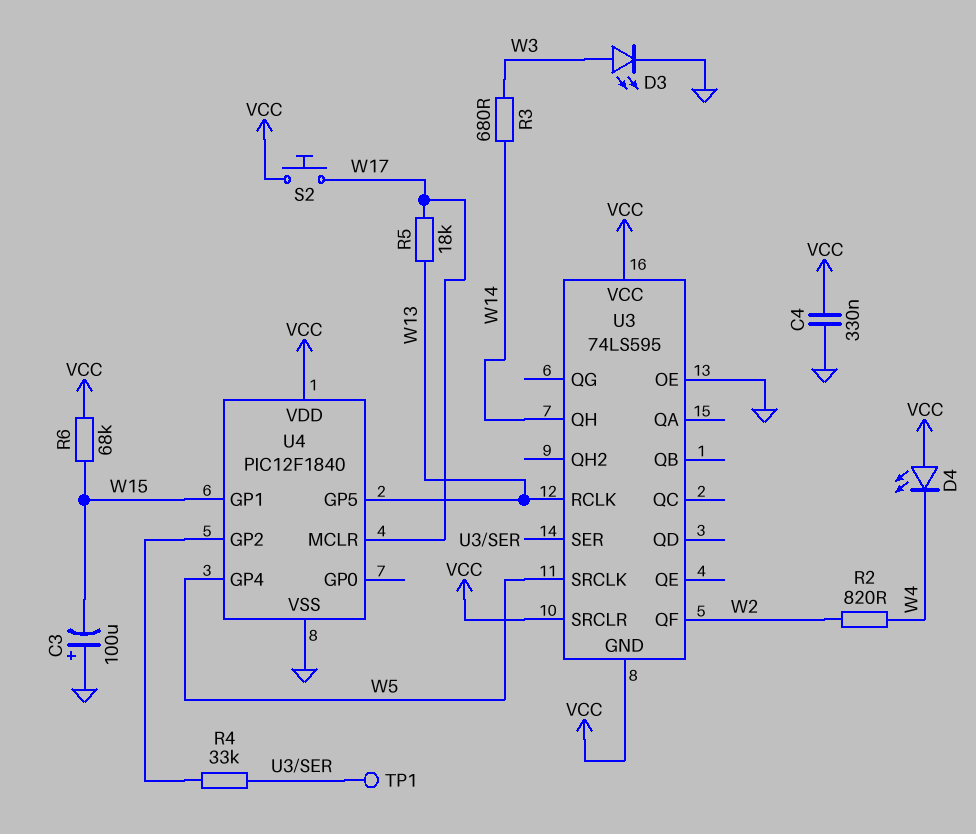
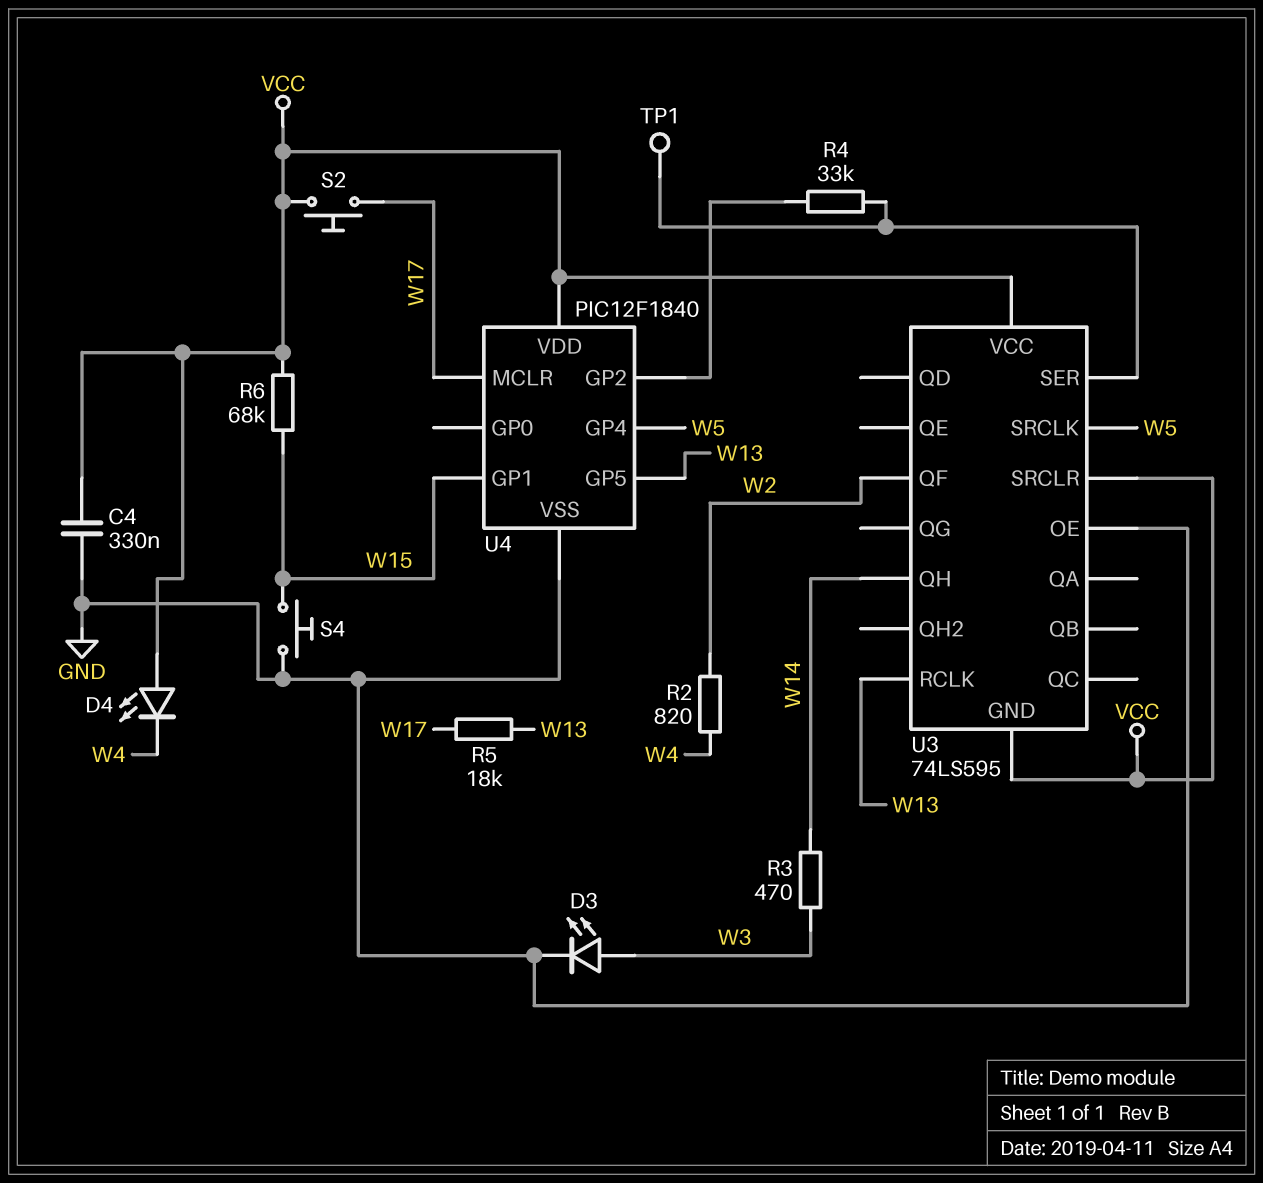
C3: 100uF (plus GND, minus W15) -> none
R3: 680 (W3, W14) -> 470 (W3, W14)
S4: none -> button (GND, W15)

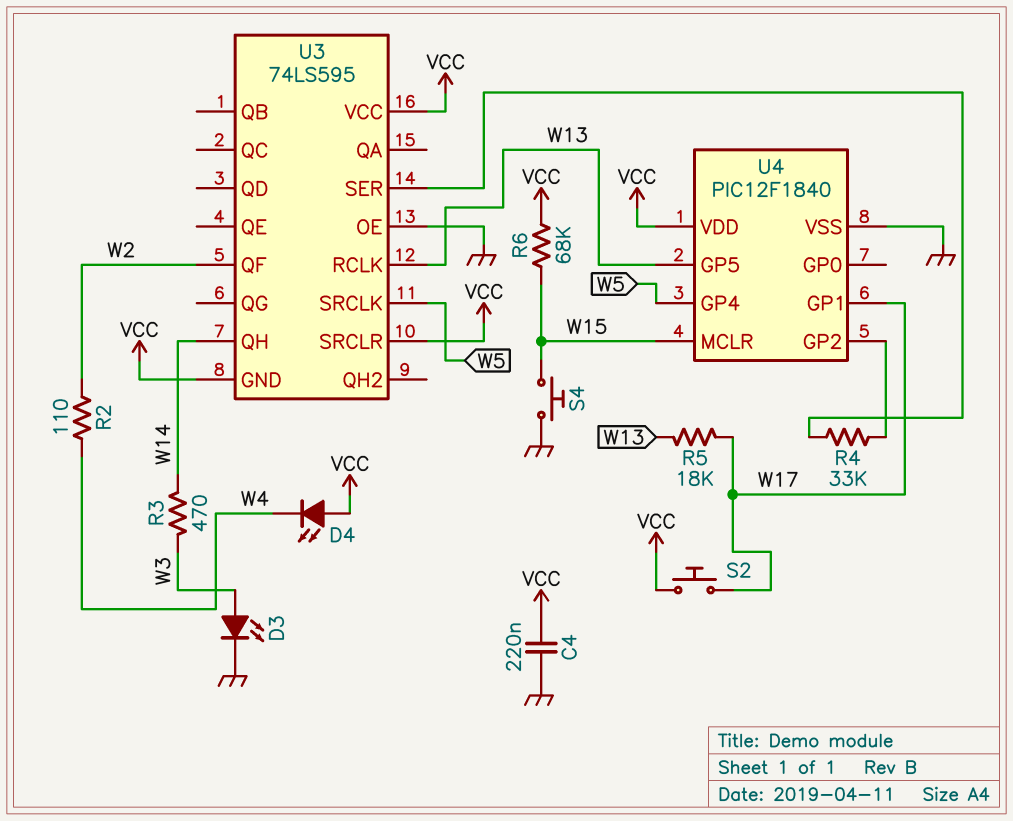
C4: 330nF (GND, VCC) -> 220nF (GND, VCC)
R2: 820 (W2, W4) -> 110 (W2, W4)
TP1: test point (U3/SER) -> none
U4 pin GP1: W15 -> W17
U4 pin MCLR: W17 -> W15

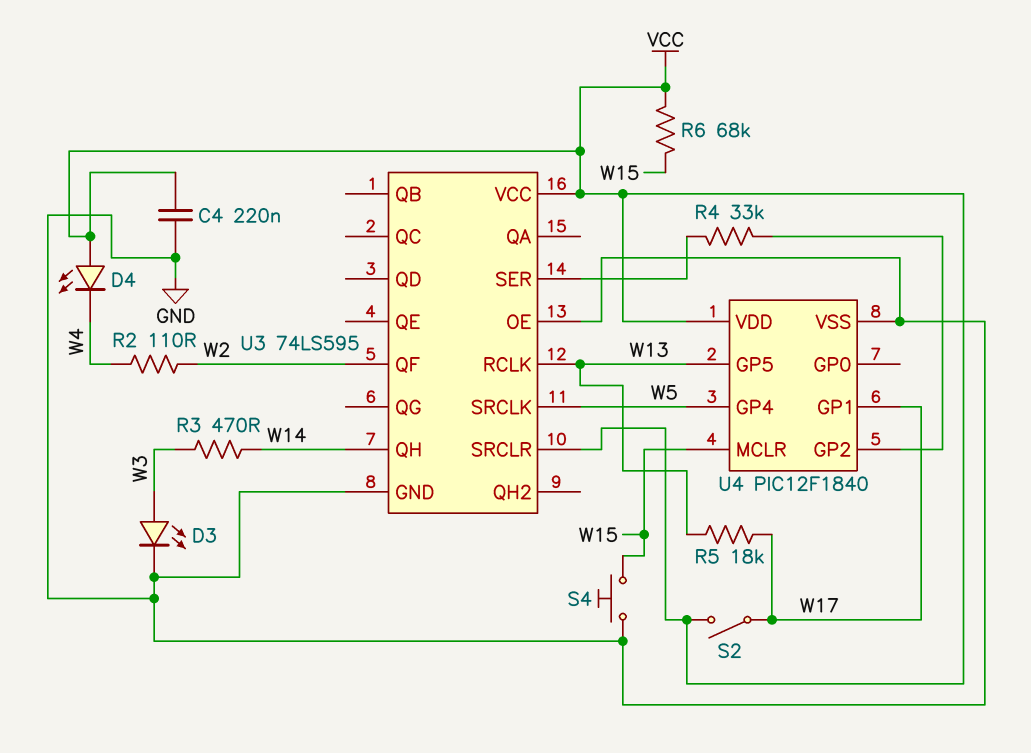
S2: button (VCC, W17) -> switch (VCC, W17)
U3 pin GND: VCC -> GND

